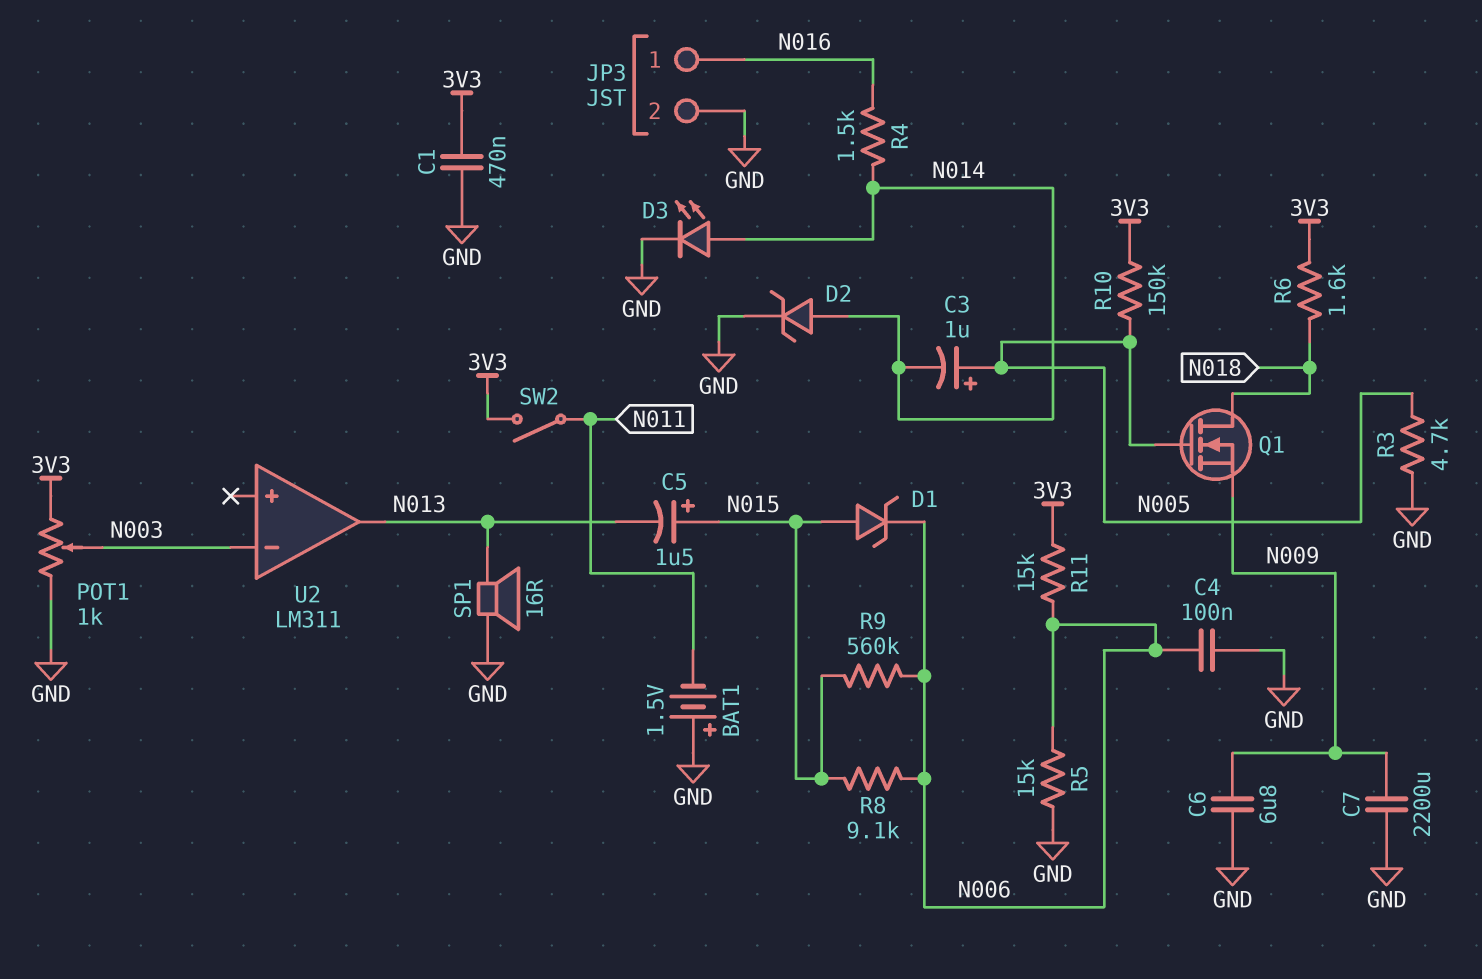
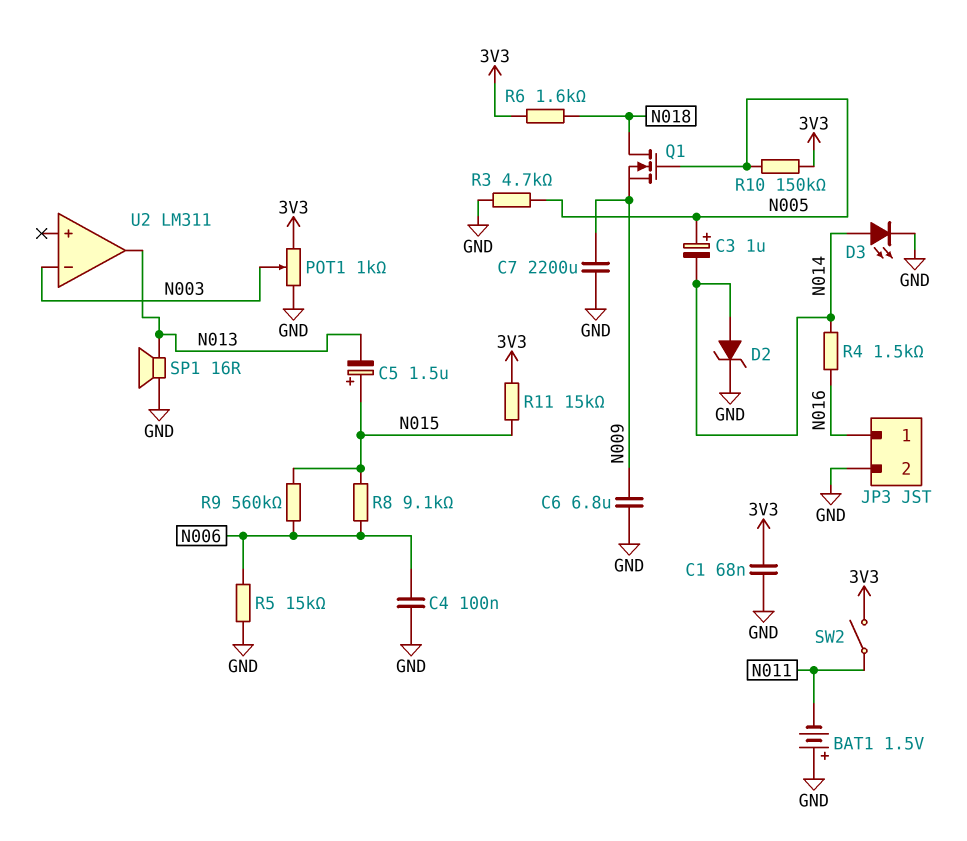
C1: 470nF (3V3, GND) -> 68nF (3V3, GND)
D1: zener (A N015, K N006) -> none
R11: 15k (3V3, N006) -> 15k (3V3, N015)

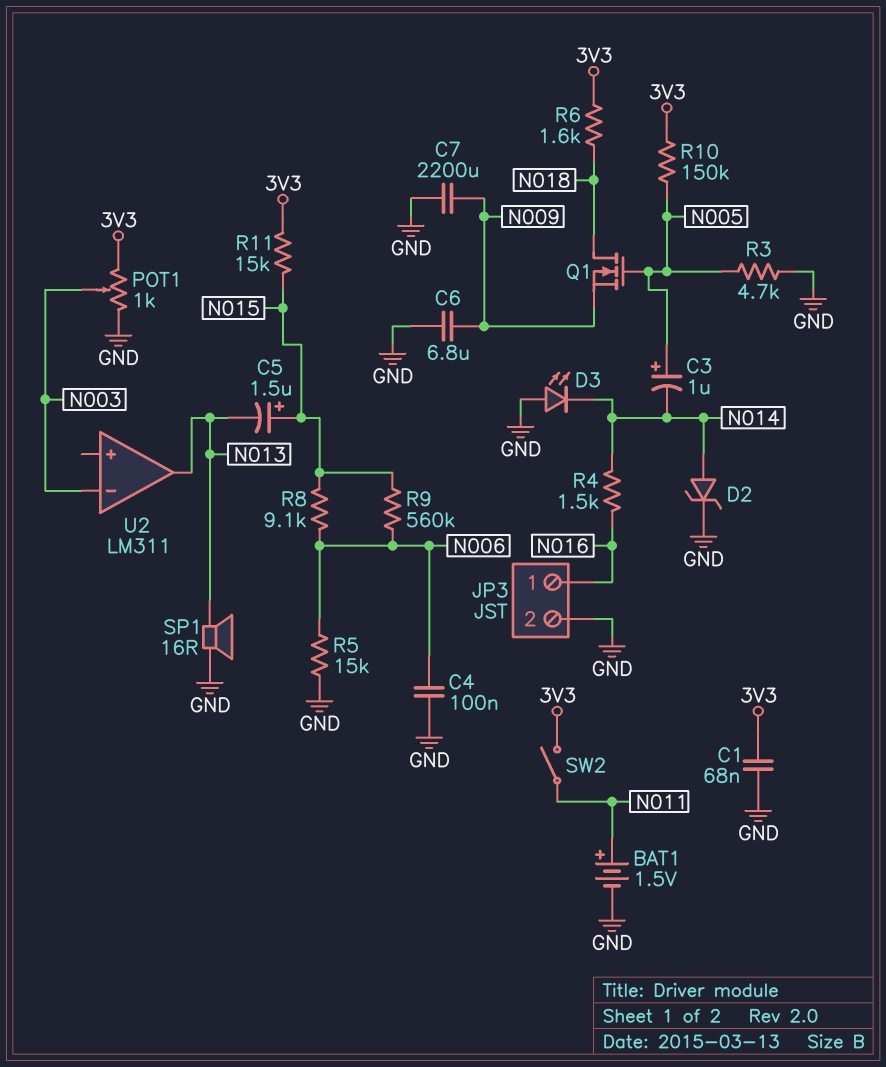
BAT1: 1.5V (plus GND, minus N011) -> 1.5V (plus N011, minus GND)
D3: LED (A N014, K GND) -> LED (A GND, K N014)

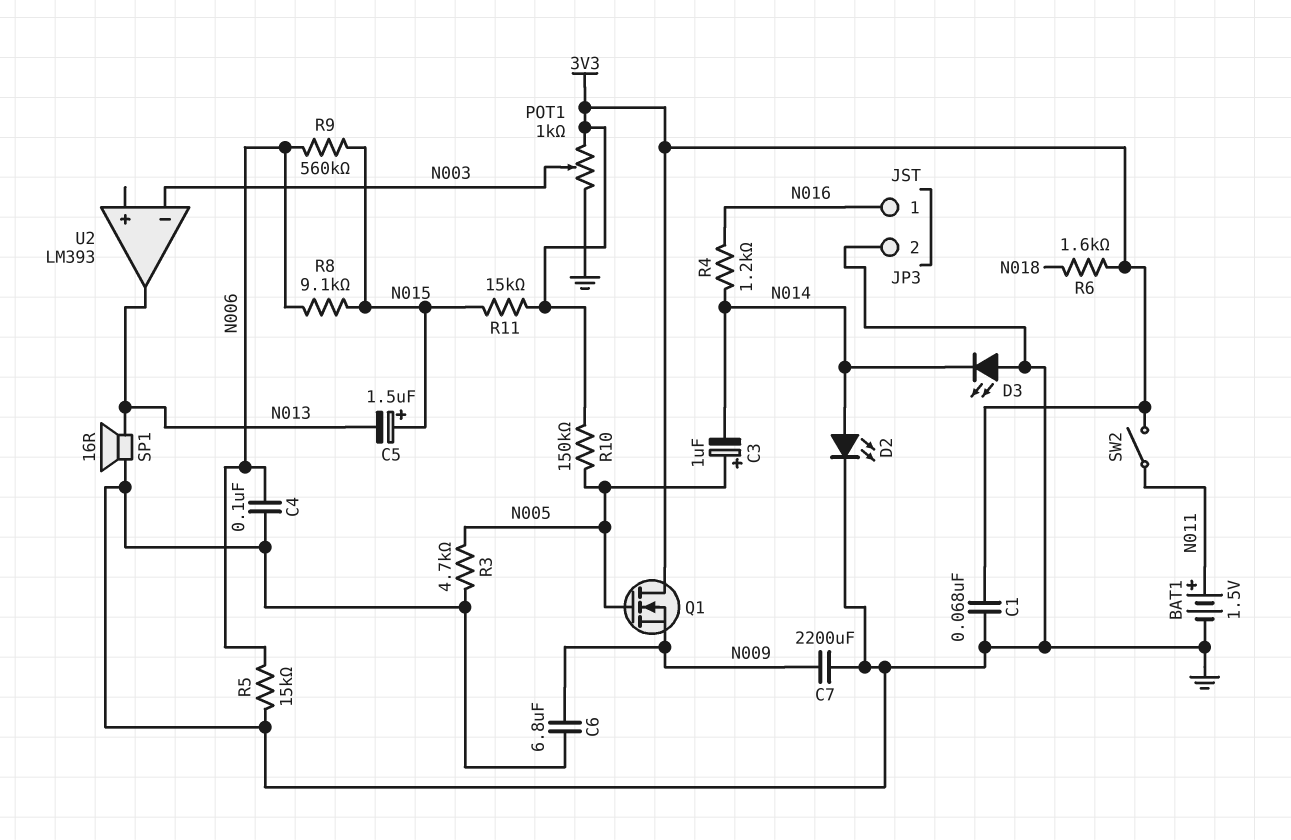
D2: zener (A N014, K GND) -> LED (A N014, K GND)
Q1: NMOS (G N005, D N018, S N009) -> NMOS (G N005, D 3V3, S N009)
R4: 1.5k (N014, N016) -> 1.2k (N014, N016)
U2: LM311 -> LM393

